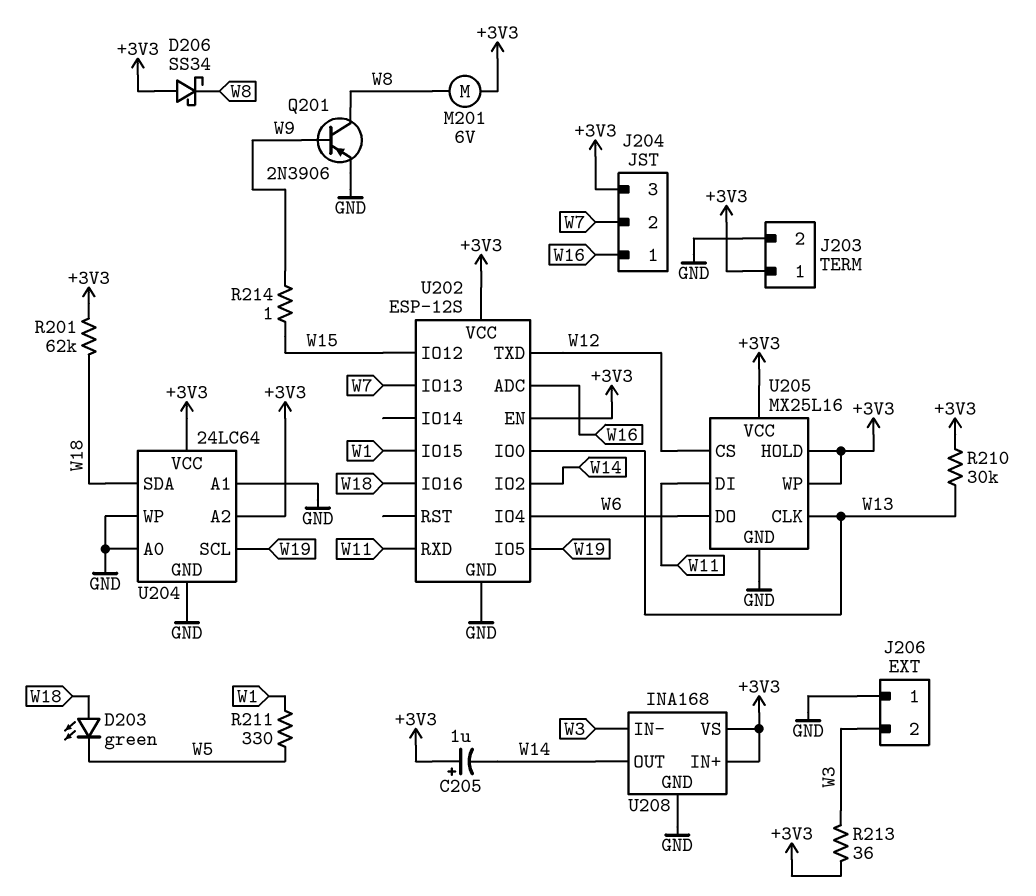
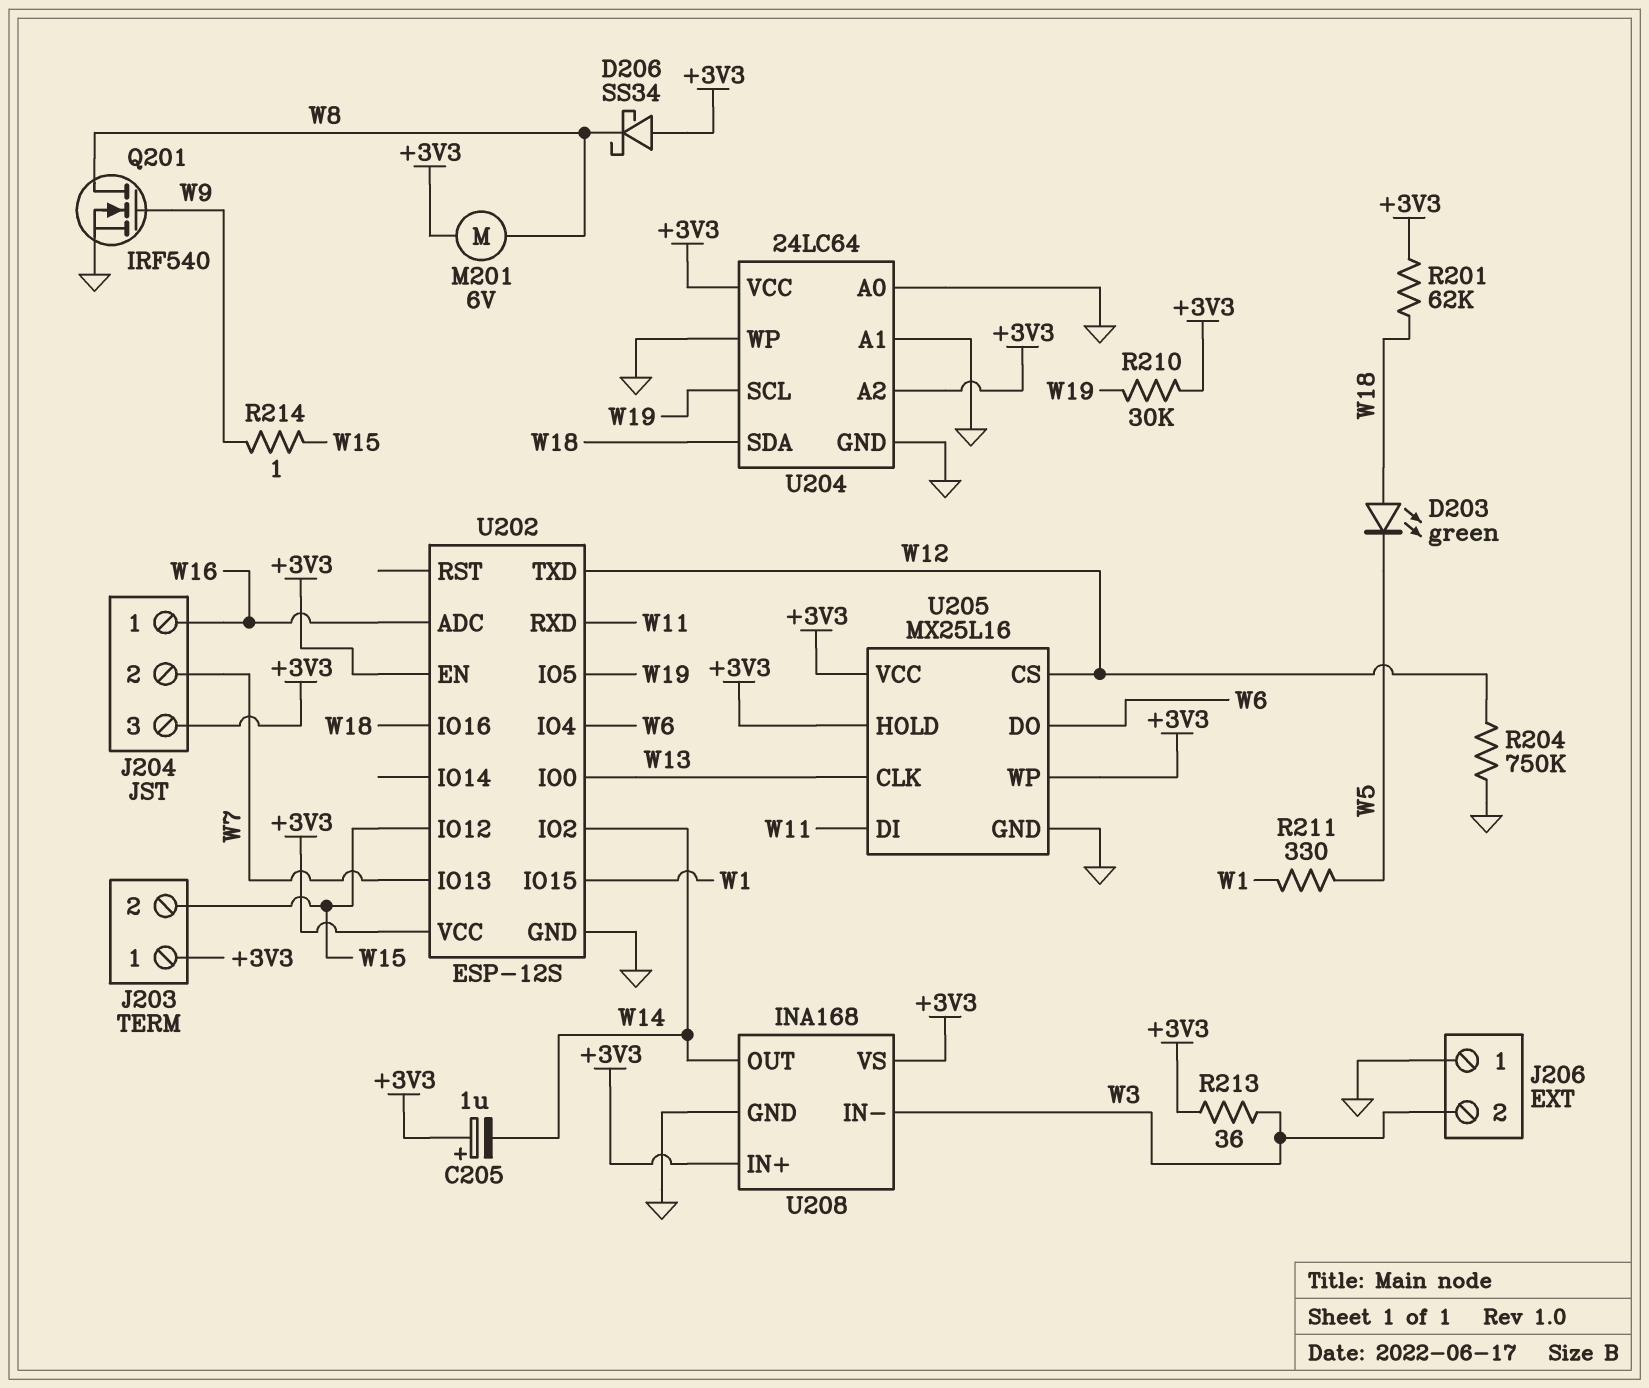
J203 pin 2: GND -> W15
Q201: PNP 2N3906 (B W9, C W8, E GND) -> NMOS IRF540 (G W9, D W8, S GND)
R204: none -> 750k (GND, W12)
R210: 30k (+3V3, W13) -> 30k (+3V3, W19)

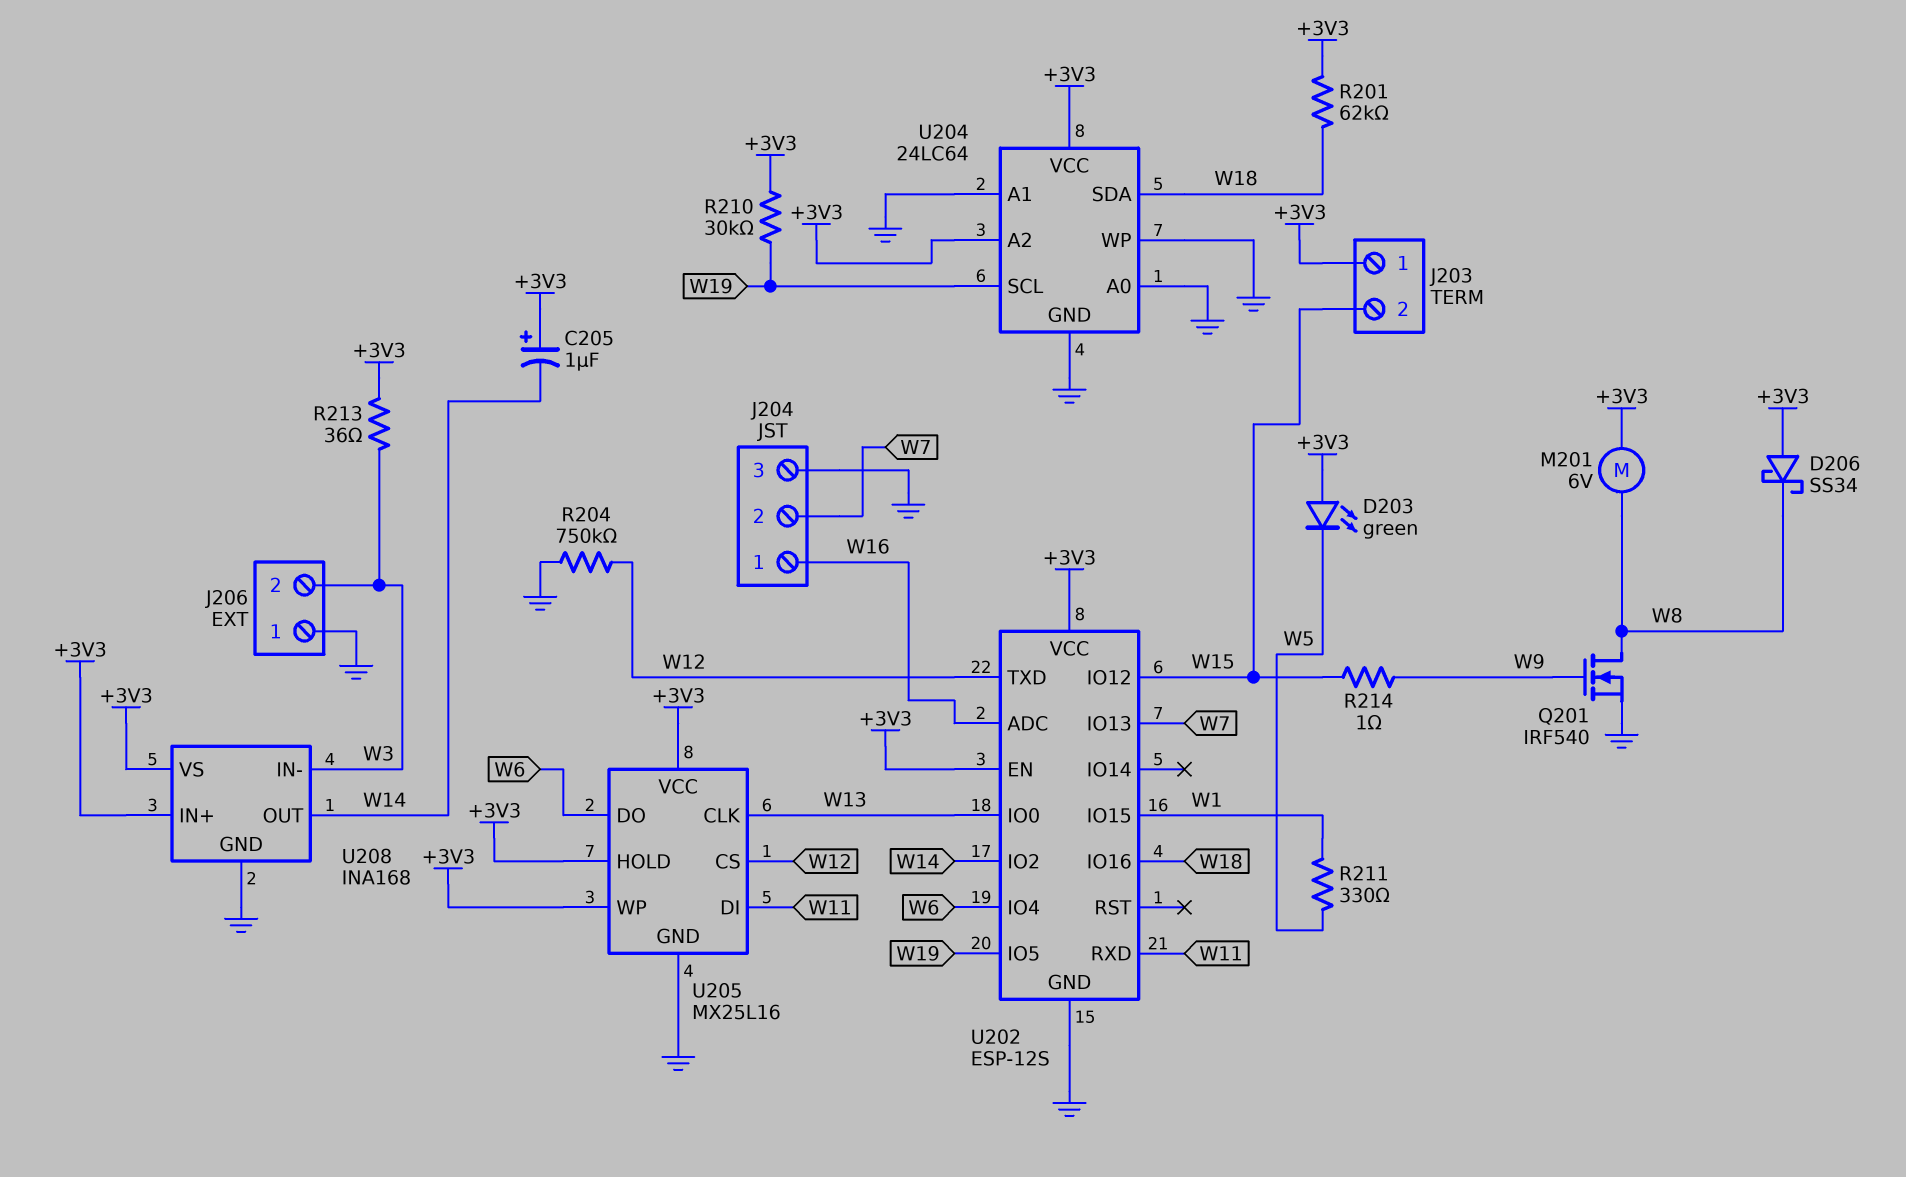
D203: LED green (A W18, K W5) -> LED green (A +3V3, K W5)
J204 pin 3: +3V3 -> GND

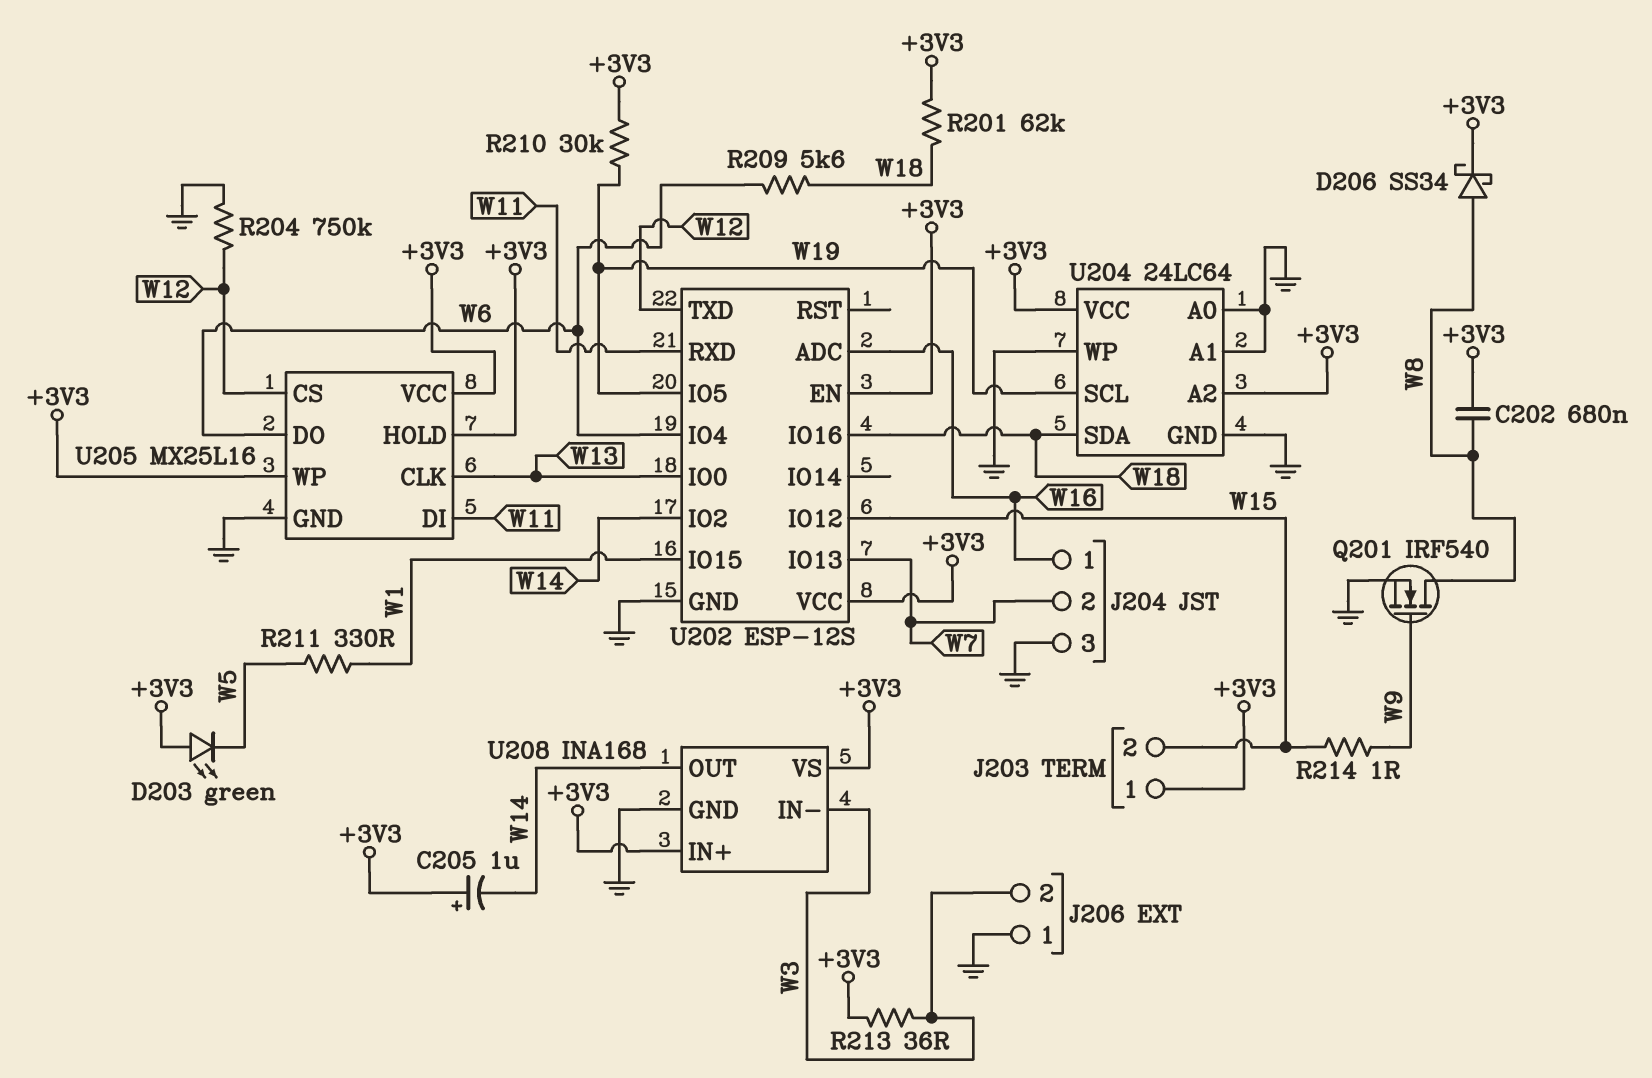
C202: none -> 680nF (+3V3, W8)
D206: schottky SS34 (A +3V3, K W8) -> schottky SS34 (A W8, K +3V3)
M201: motor 6V (+3V3, W8) -> none
R209: none -> 5.6k (W6, W18)

